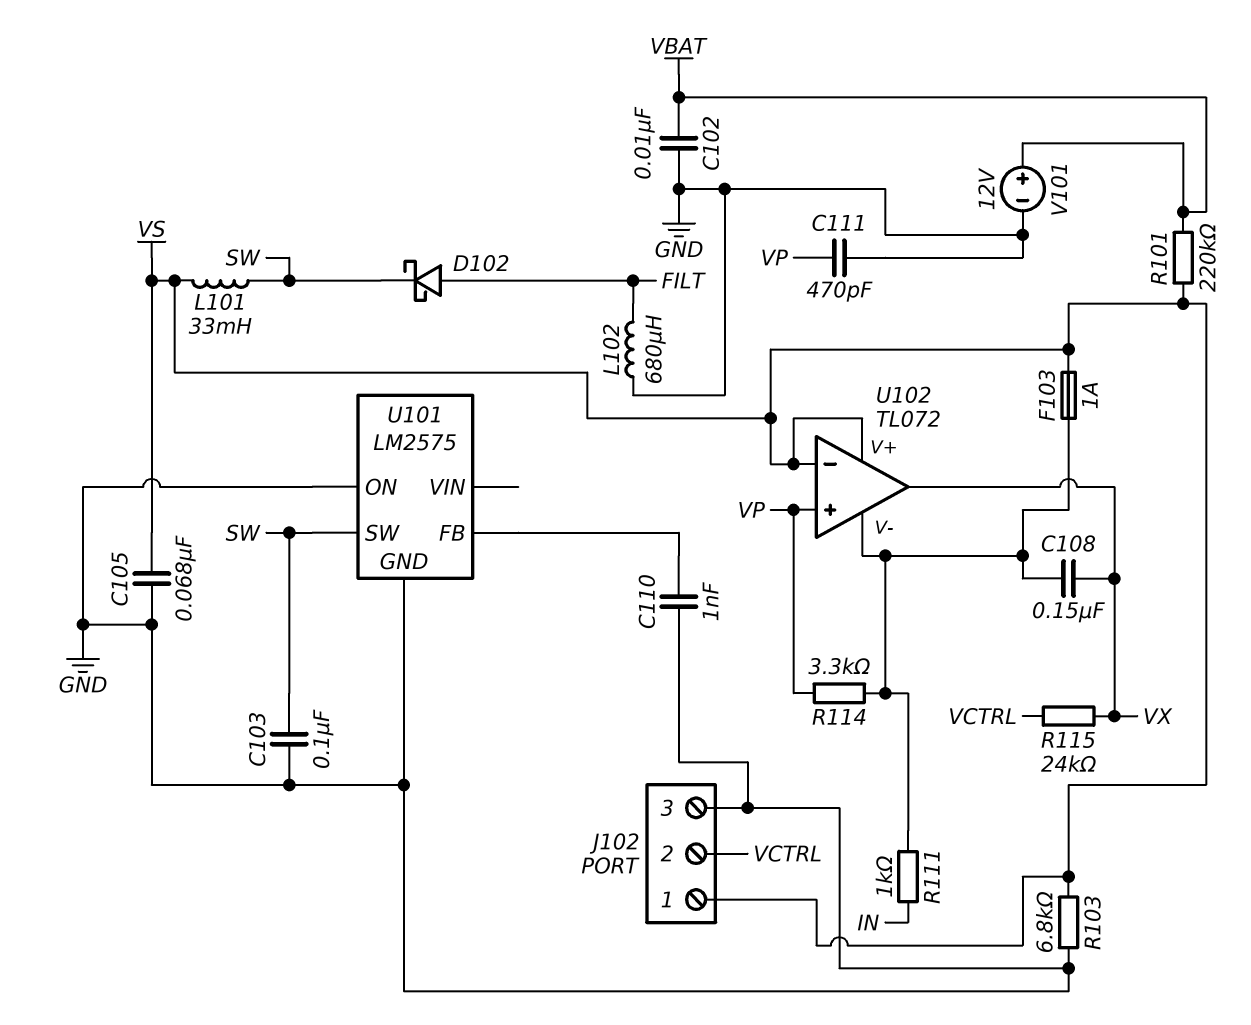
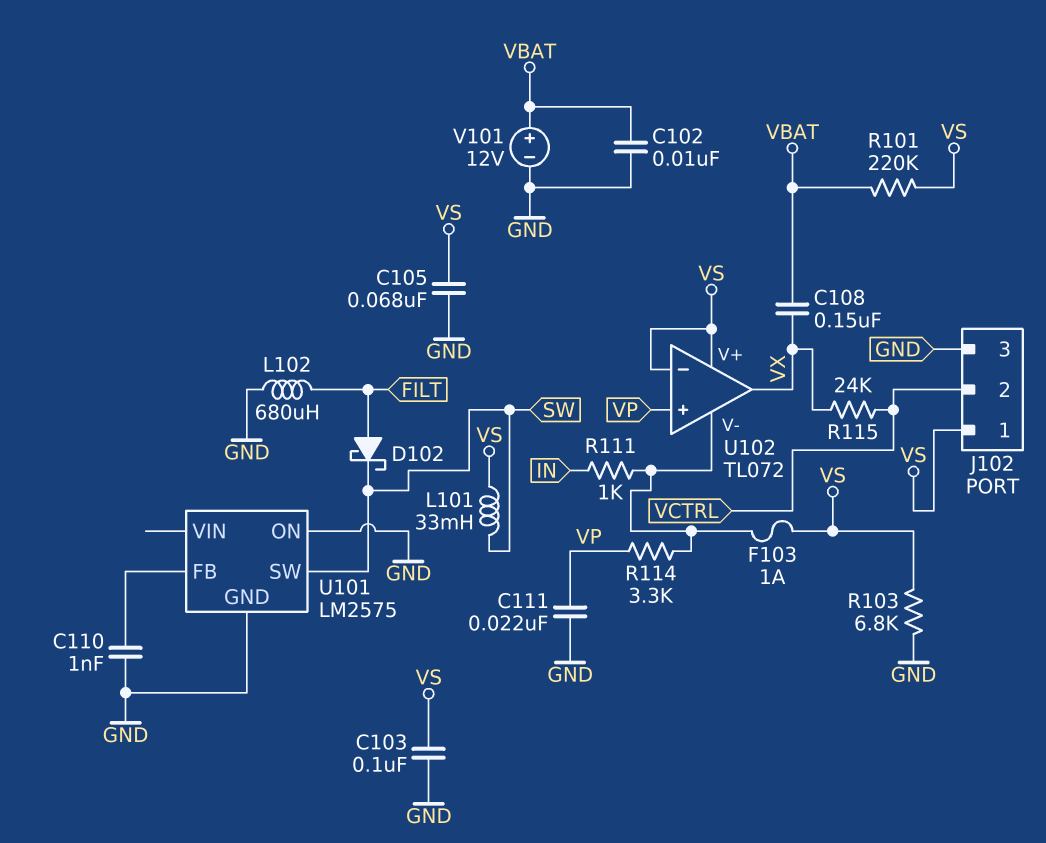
C103: 100nF (GND, SW) -> 100nF (GND, VS)
C108: 150nF (U102/V-, VX) -> 150nF (VBAT, VX)
C111: 470pF (GND, VP) -> 22nF (GND, VP)

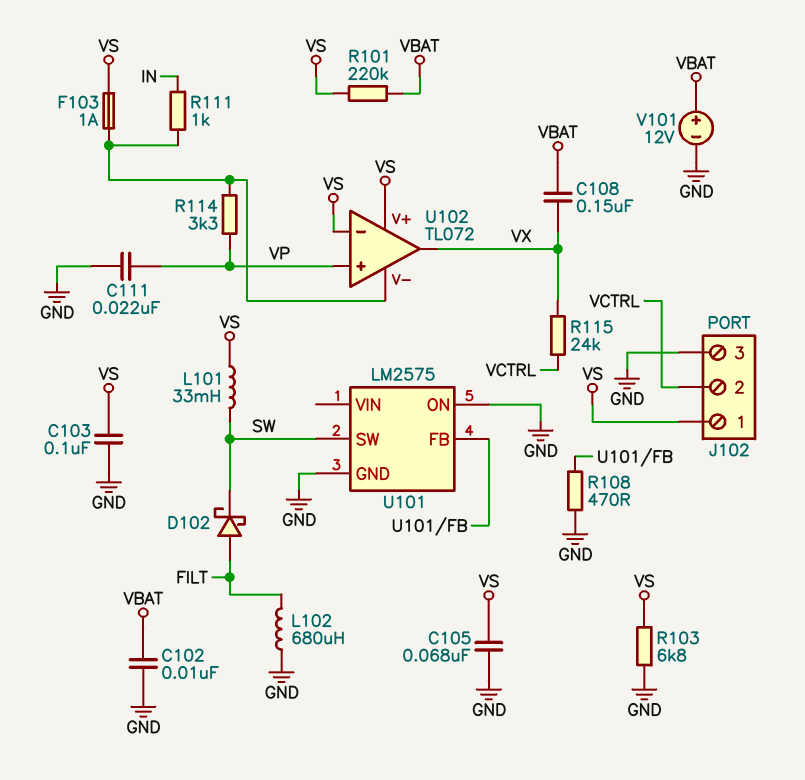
C110: 1nF (GND, U101/FB) -> none
R108: none -> 470 (GND, U101/FB)

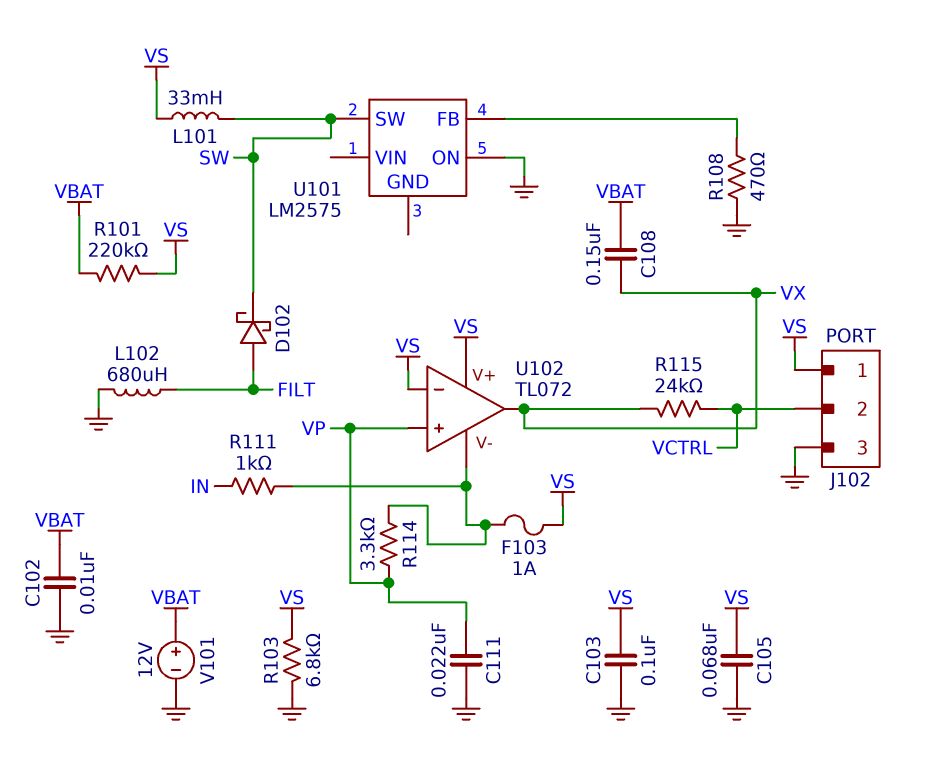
U101 pin GND: GND -> none

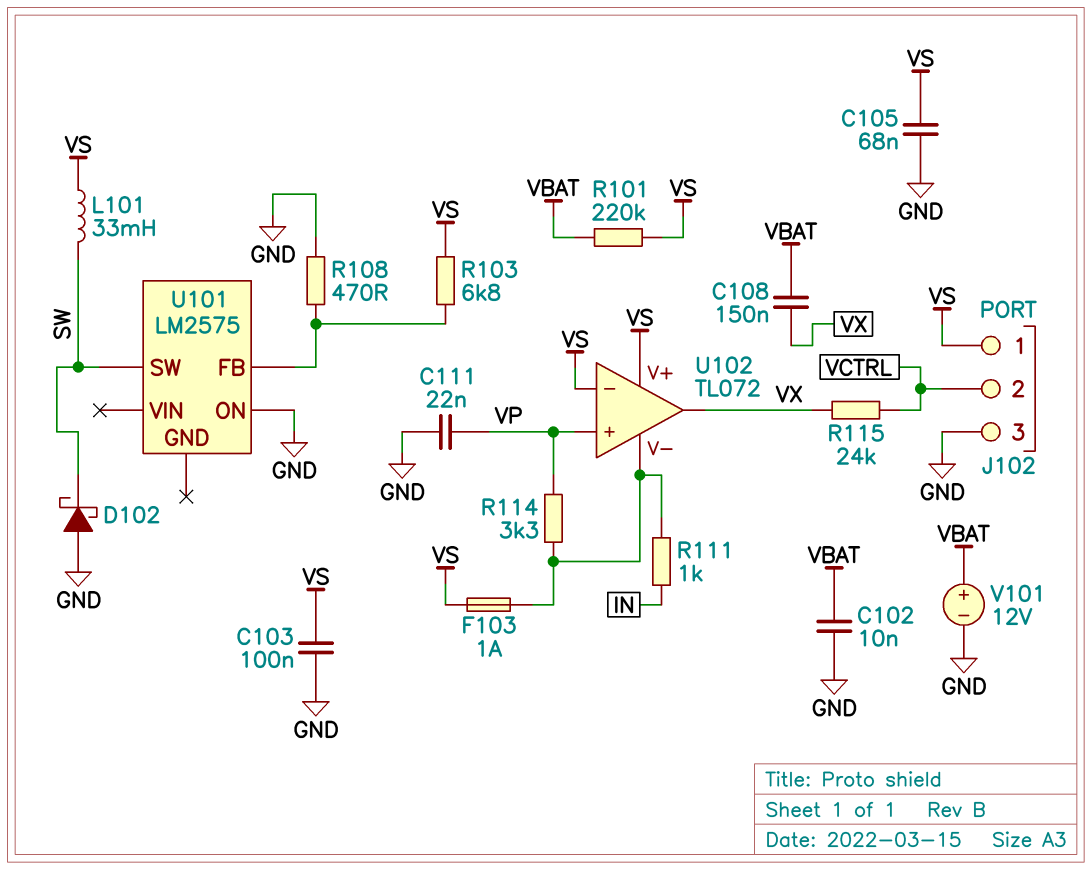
D102: schottky (A FILT, K SW) -> schottky (A GND, K SW)
L102: 680uH (FILT, GND) -> none
R103: 6.8k (GND, VS) -> 6.8k (U101/FB, VS)

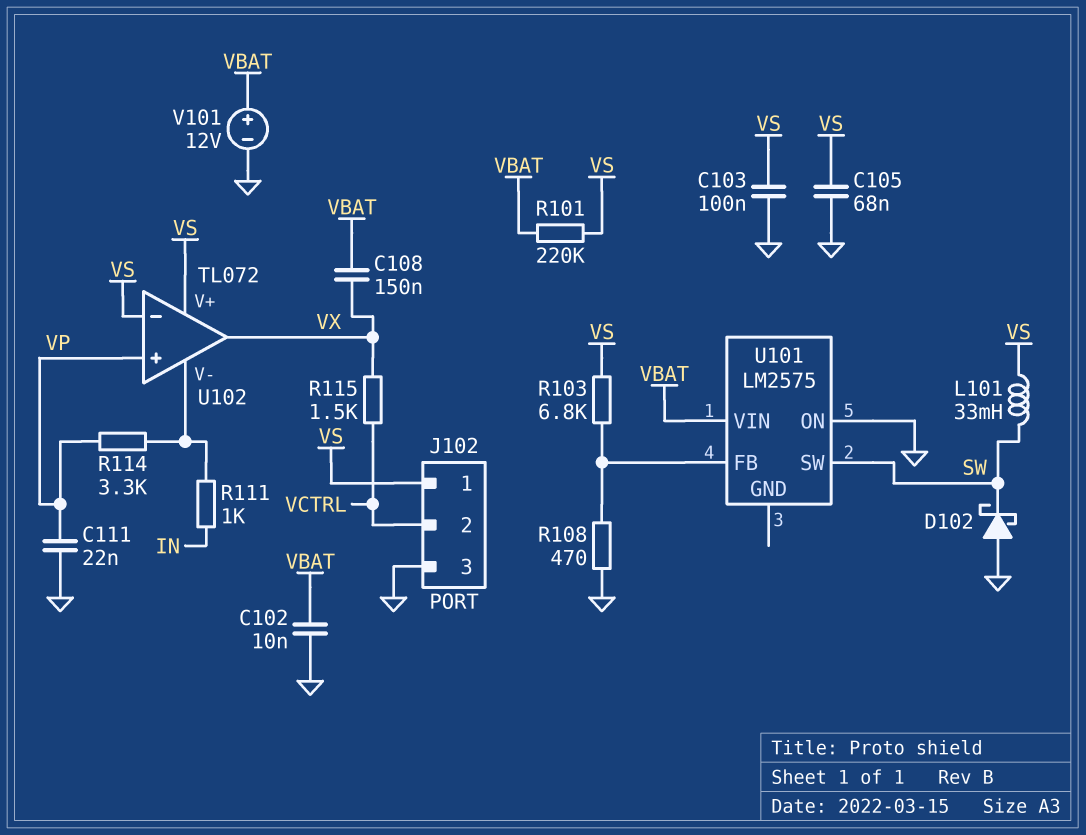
F103: 1A (U102/V-, VS) -> none
R115: 24k (VCTRL, VX) -> 1.5k (VCTRL, VX)
U101 pin VIN: none -> VBAT

